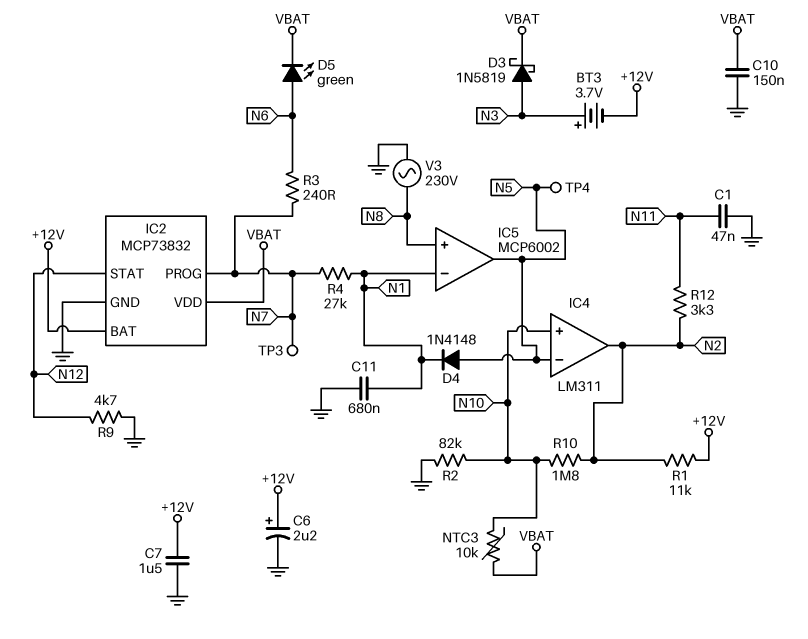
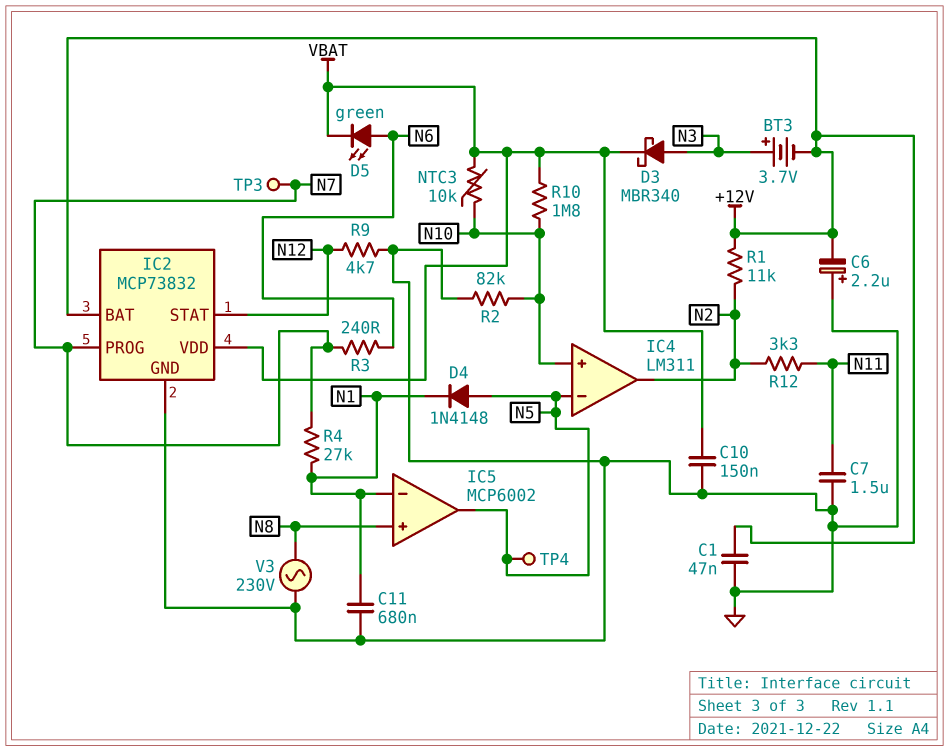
C1: 47nF (GND, N11) -> 47nF (+12V, GND)
C6: 2.2uF (plus +12V, minus GND) -> 2.2uF (plus GND, minus +12V)
C7: 1.5uF (+12V, GND) -> 1.5uF (GND, N11)
D3: schottky 1N5819 (A N3, K VBAT) -> schottky MBR340 (A N3, K VBAT)
R10: 1.8M (N2, N10) -> 1.8M (N10, VBAT)

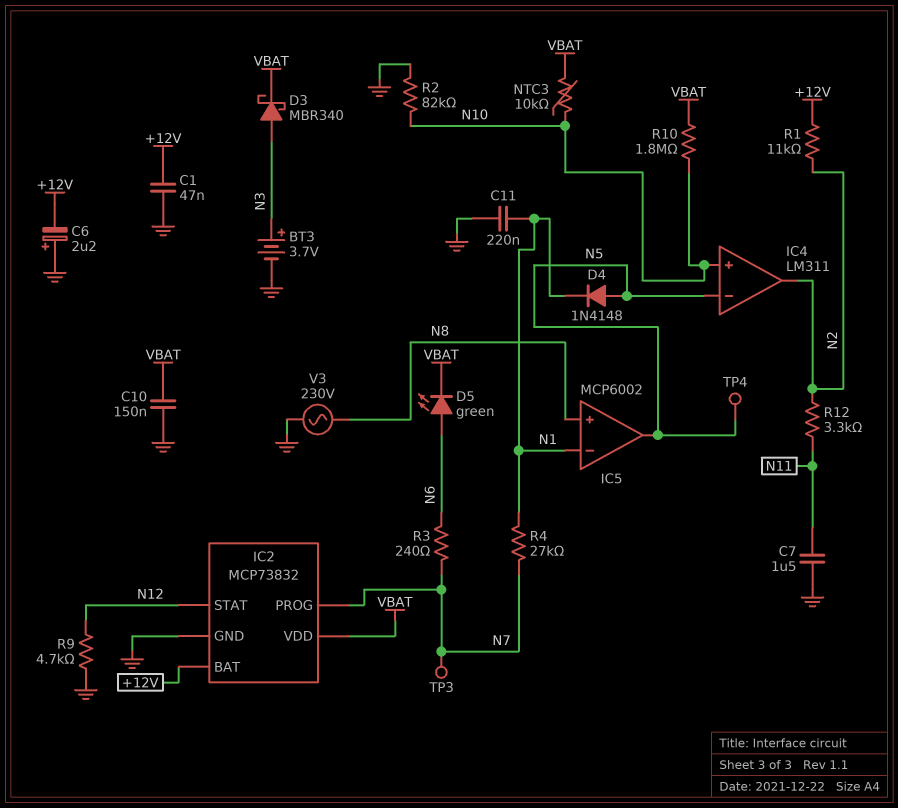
BT3: 3.7V (plus N3, minus +12V) -> 3.7V (plus N3, minus GND)
C11: 680nF (GND, N1) -> 220nF (GND, N1)

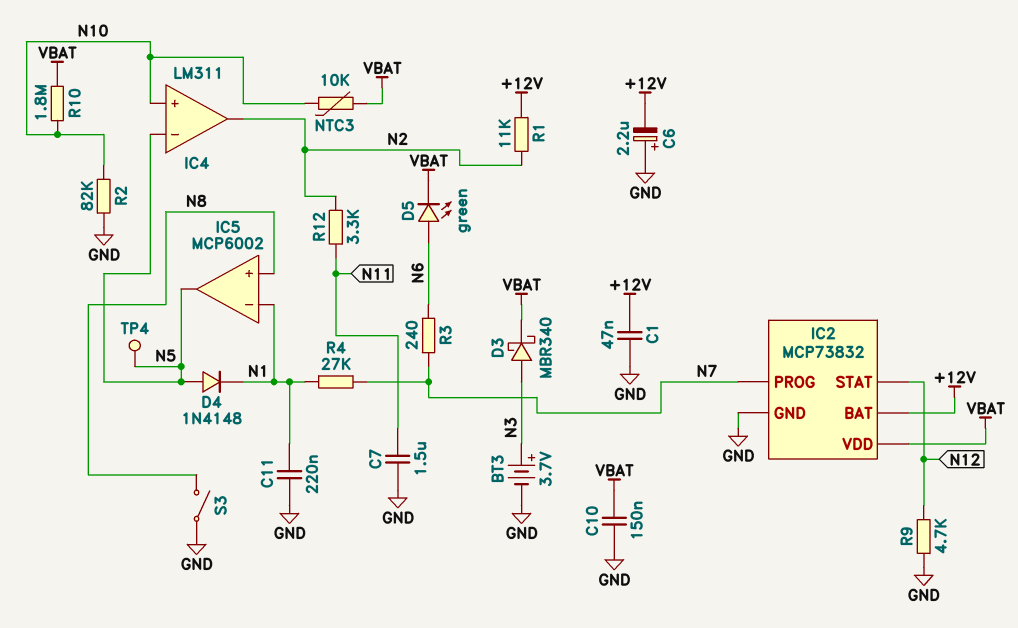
S3: none -> switch (GND, N8)
TP3: test point (N7) -> none
V3: AC 230V (GND, N8) -> none

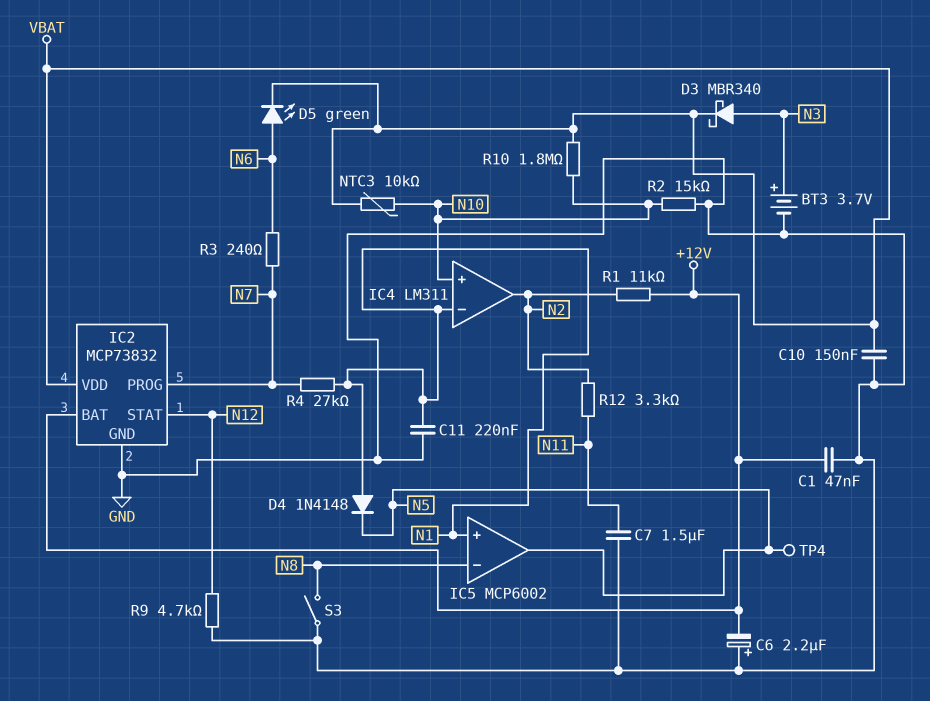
D4: diode 1N4148 (A N5, K N1) -> diode 1N4148 (A N1, K N5)
IC4 pin in-: N5 -> N1
IC5 pin in+: N8 -> N1
IC5 pin in-: N1 -> N8
R2: 82k (GND, N10) -> 15k (GND, N10)

